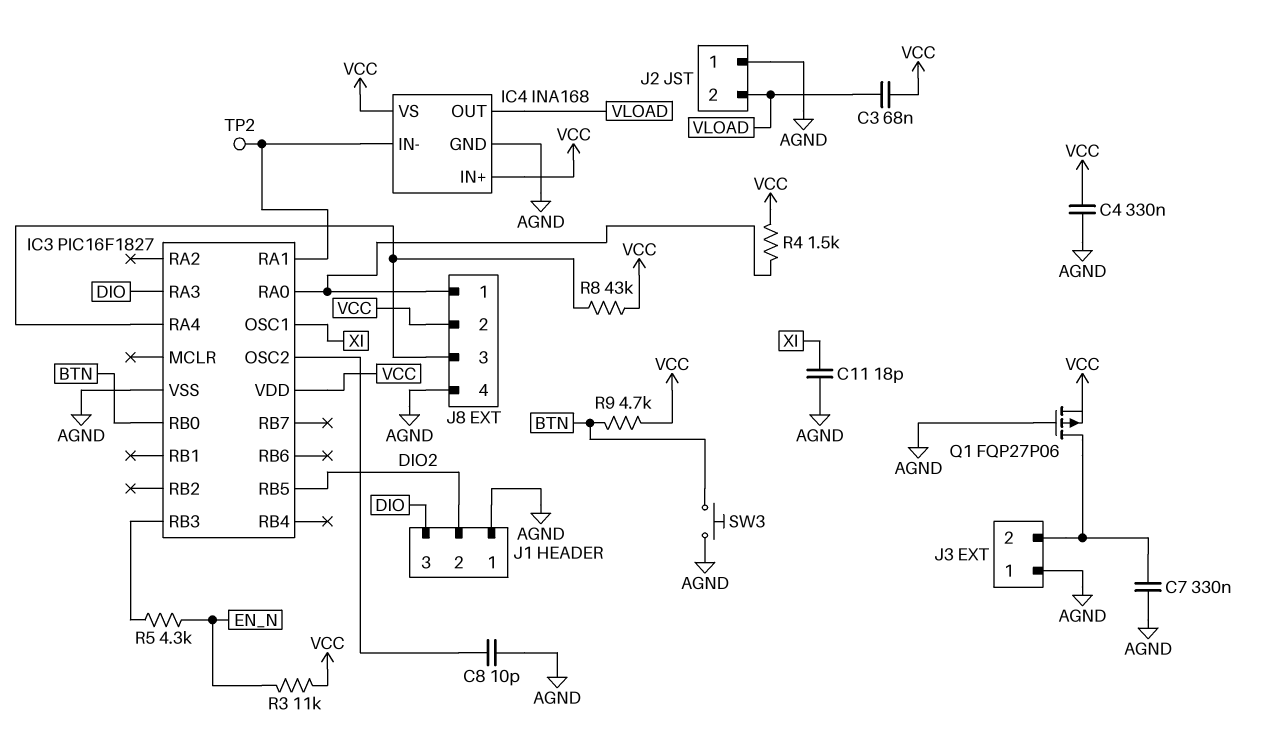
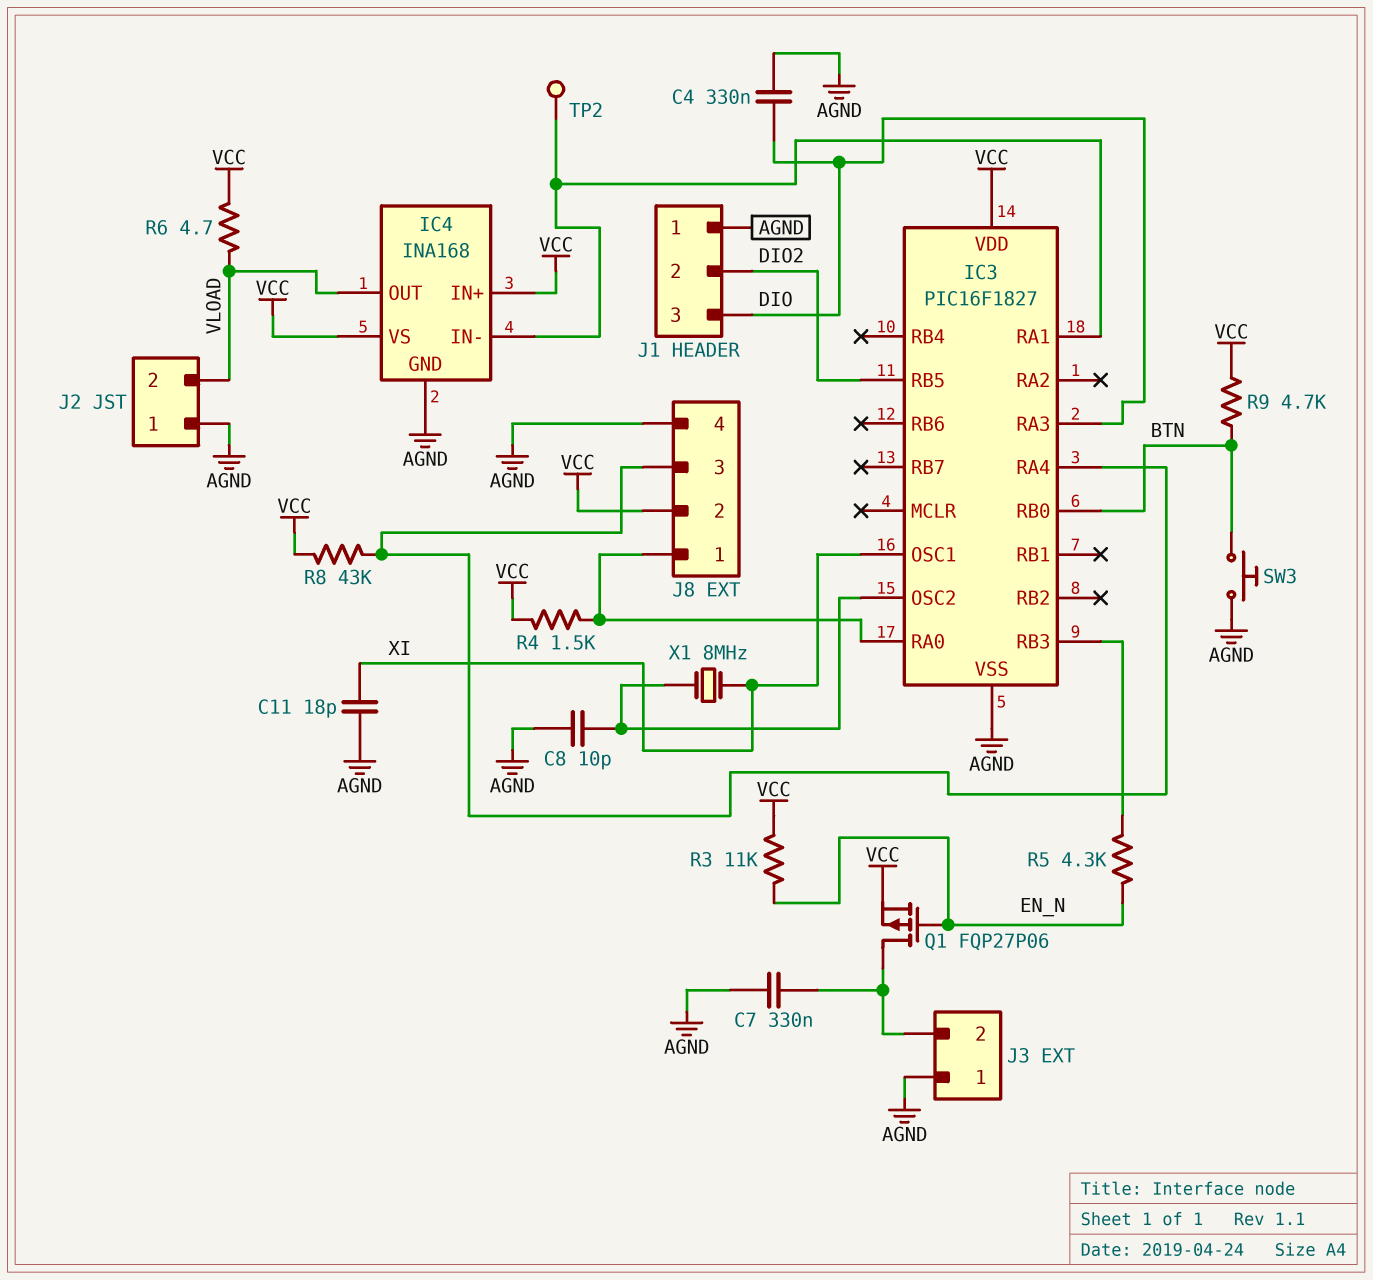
C3: 68nF (VCC, VLOAD) -> none
C4: 330nF (AGND, VCC) -> 330nF (AGND, DIO)
Q1: PMOS FQP27P06 (G AGND, D J3/2, S VCC) -> PMOS FQP27P06 (G EN_N, D J3/2, S VCC)
R6: none -> 4.7 (VCC, VLOAD)
X1: none -> 8MHz (IC3/OSC2, XI)

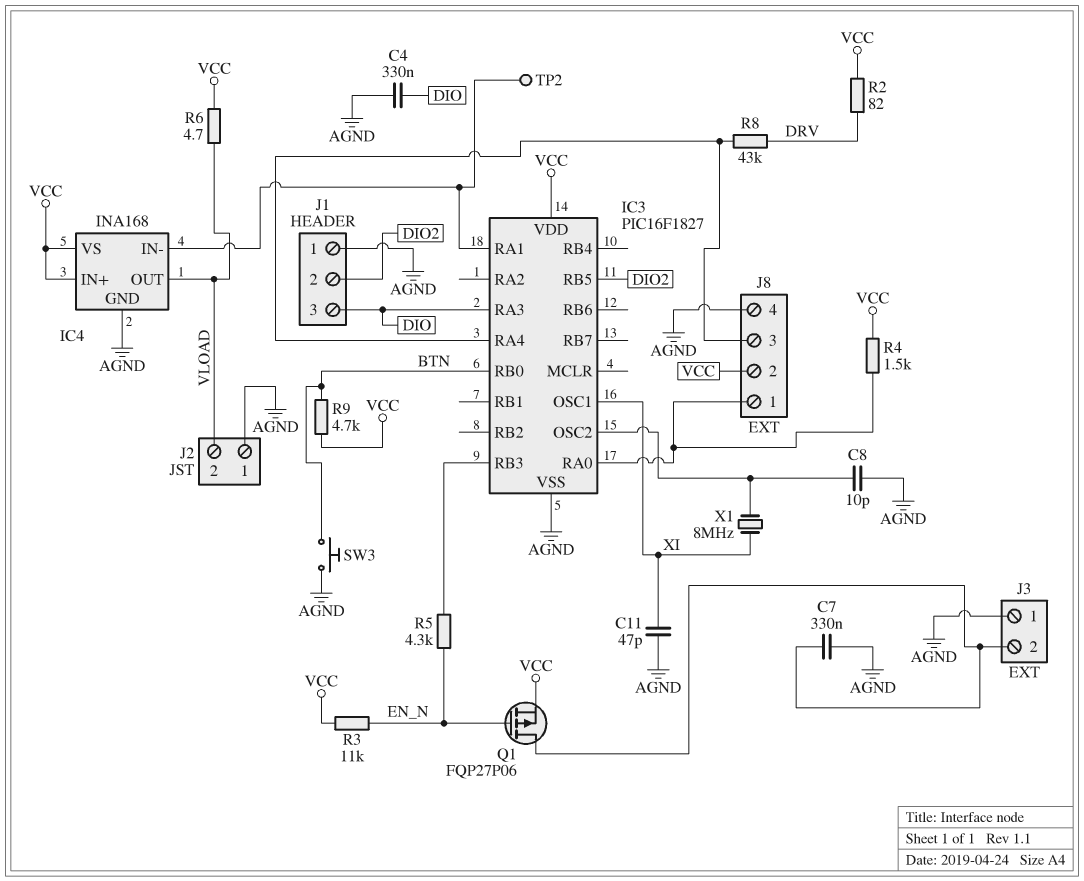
C11: 18pF (AGND, XI) -> 47pF (AGND, XI)
R2: none -> 82 (DRV, VCC)
R8: 43k (IC3/RA4, VCC) -> 43k (DRV, IC3/RA4)

